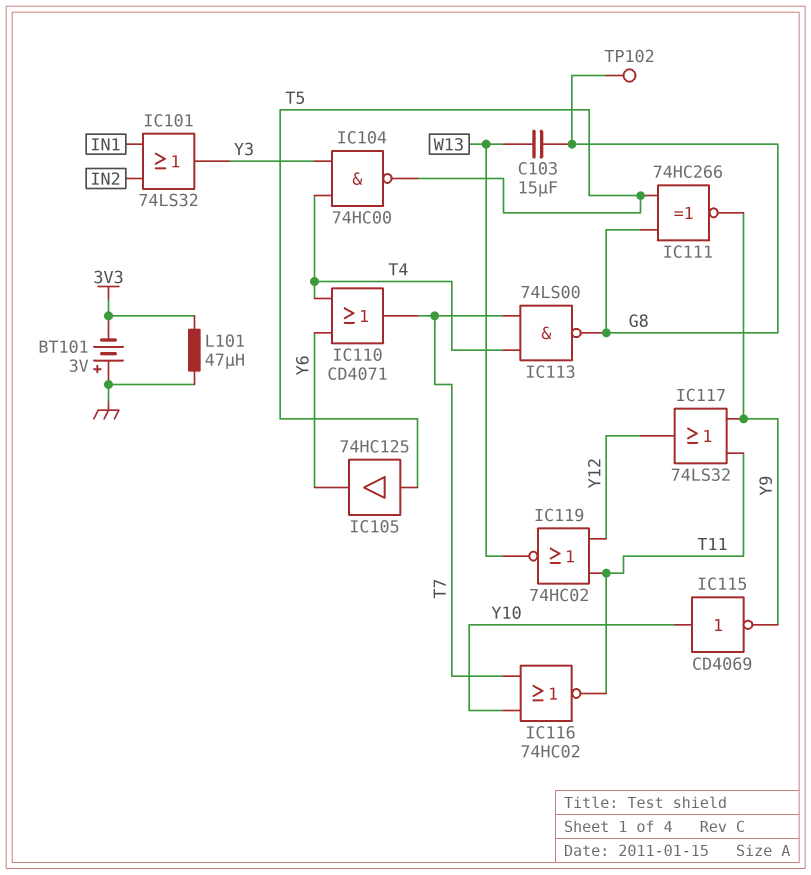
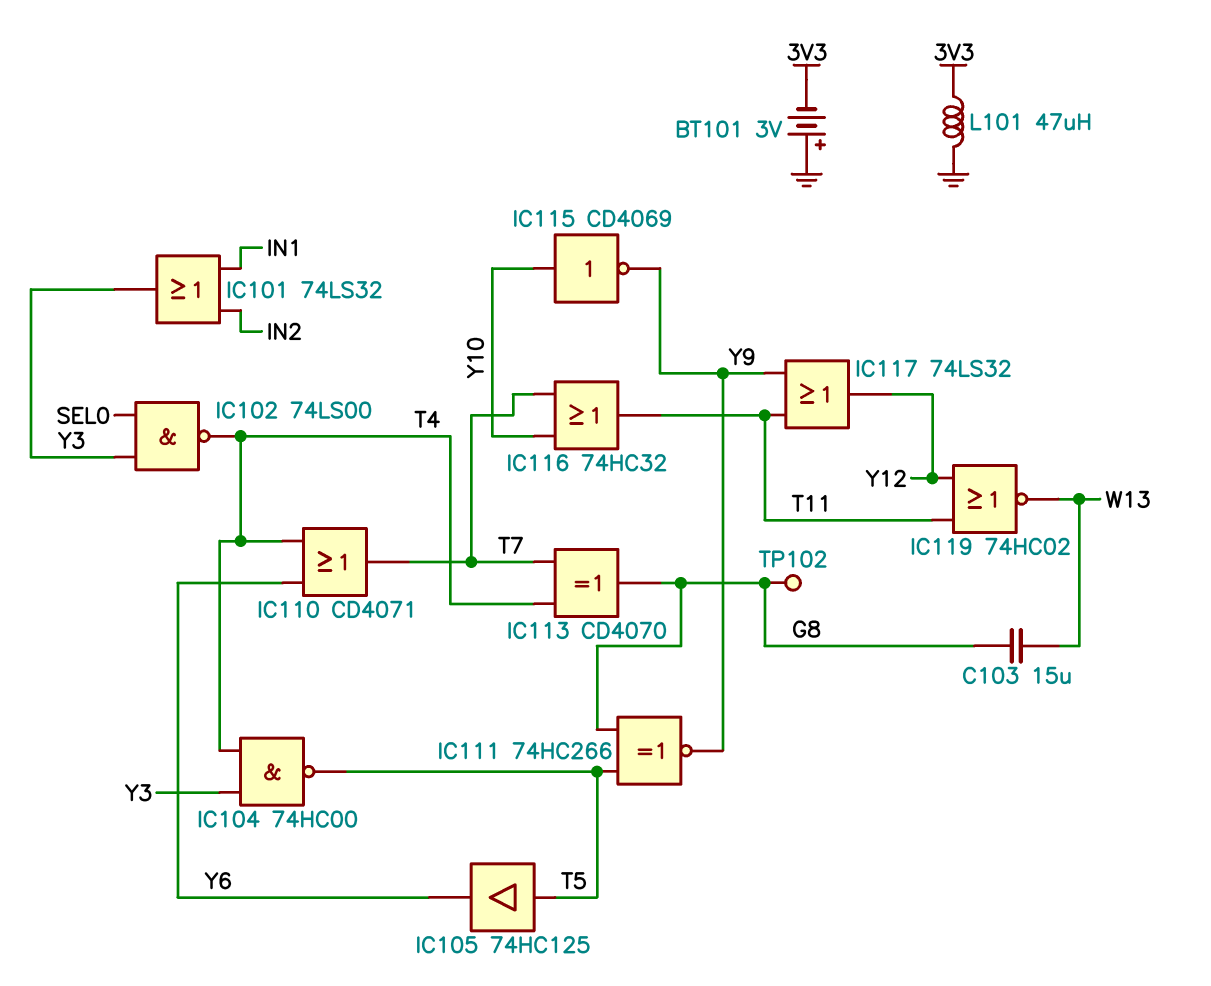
IC102: none -> NAND 74LS00 (in SEL0, in Y3, out T4)
IC113: NAND 74LS00 (in T4, in T7, out G8) -> XOR CD4070 (in T4, in T7, out G8)
IC116: NOR 74HC02 (in T7, in Y10, out T11) -> OR 74HC32 (in T7, in Y10, out T11)

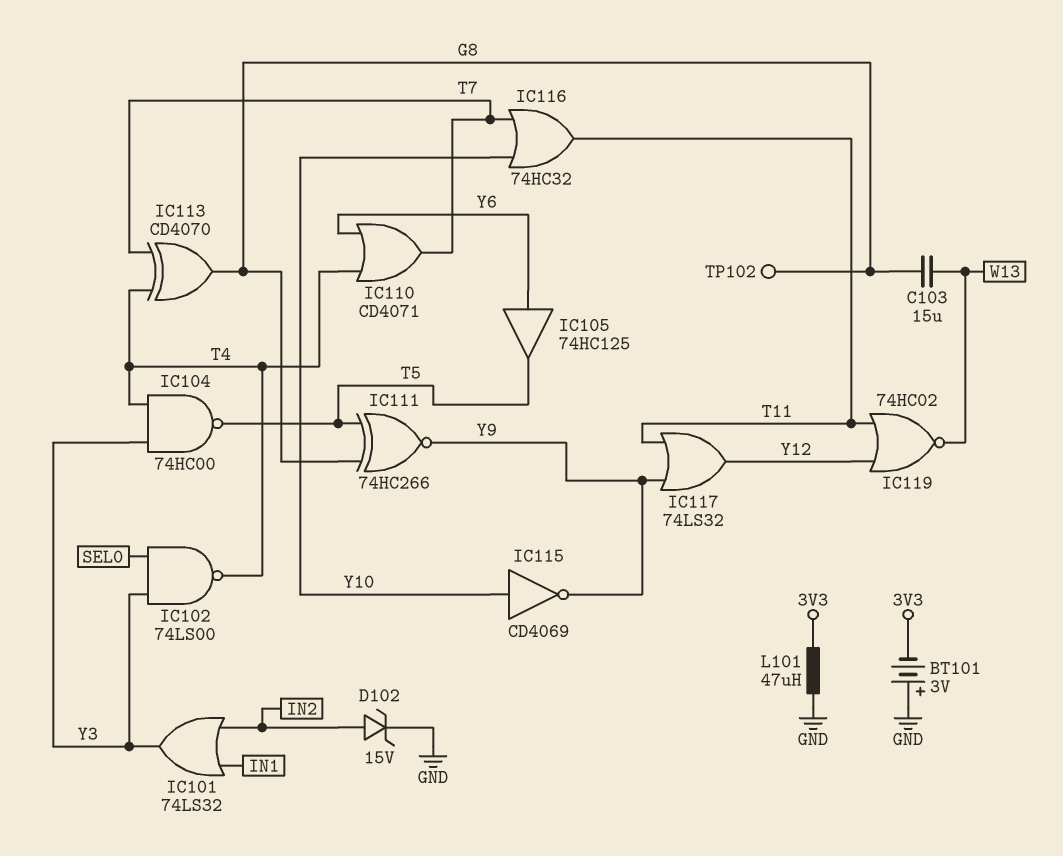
D102: none -> zener 15V (A IN2, K GND)
IC105: buffer 74HC125 (in T5, out Y6) -> buffer 74HC125 (in Y6, out T5)

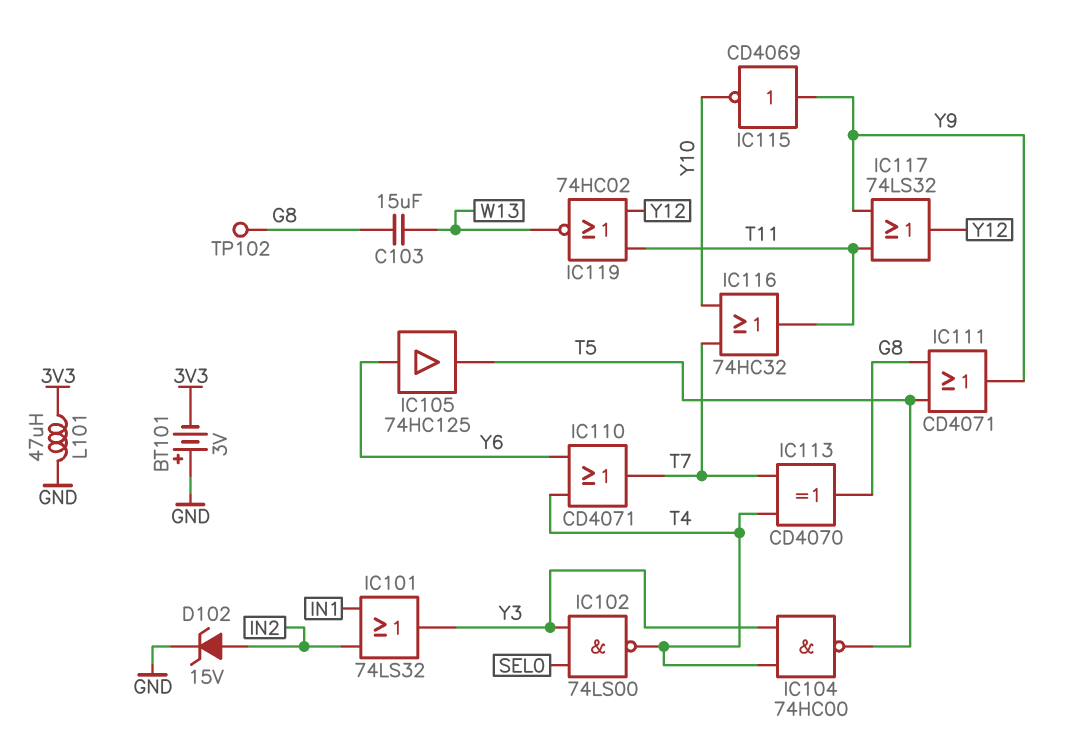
IC111: XNOR 74HC266 (in G8, in T5, out Y9) -> OR CD4071 (in G8, in T5, out Y9)
IC115: NOT CD4069 (in Y10, out Y9) -> NOT CD4069 (in Y9, out Y10)

